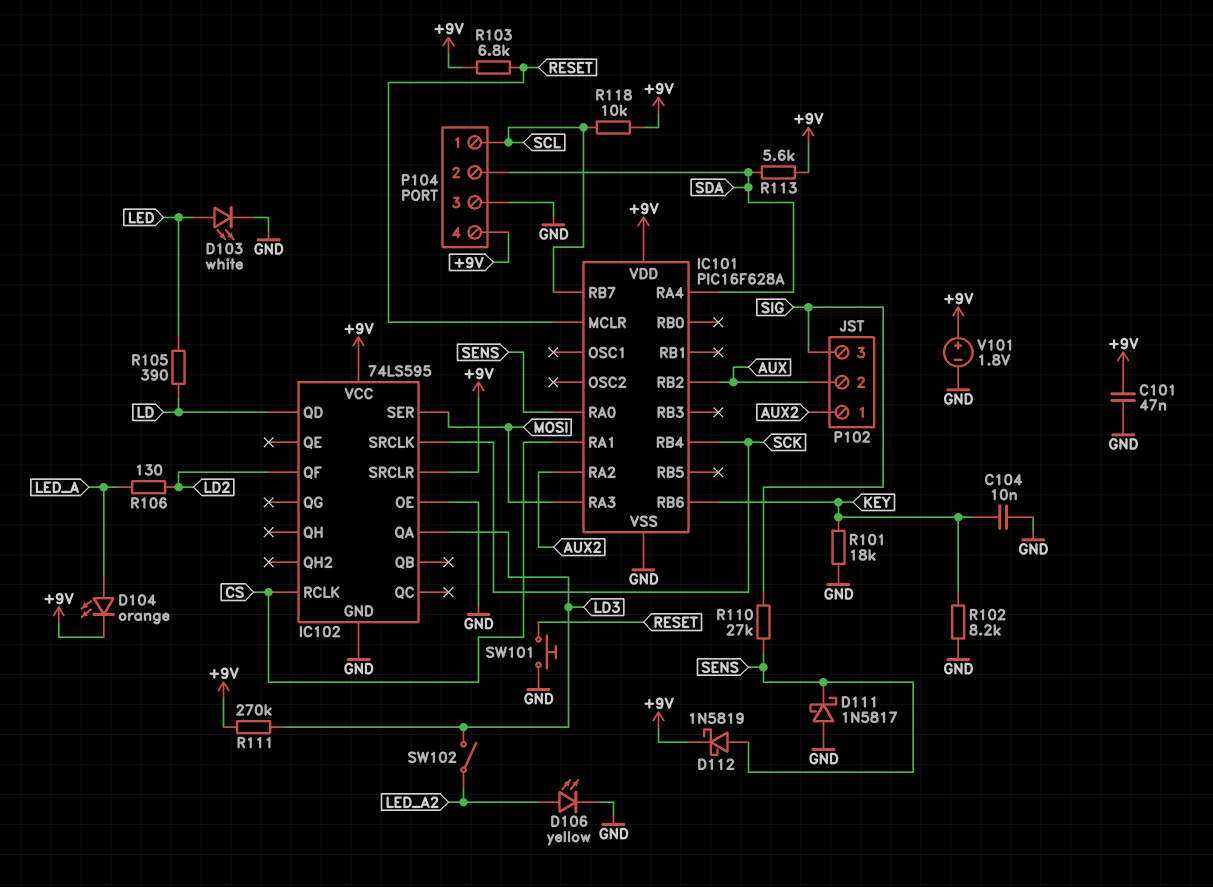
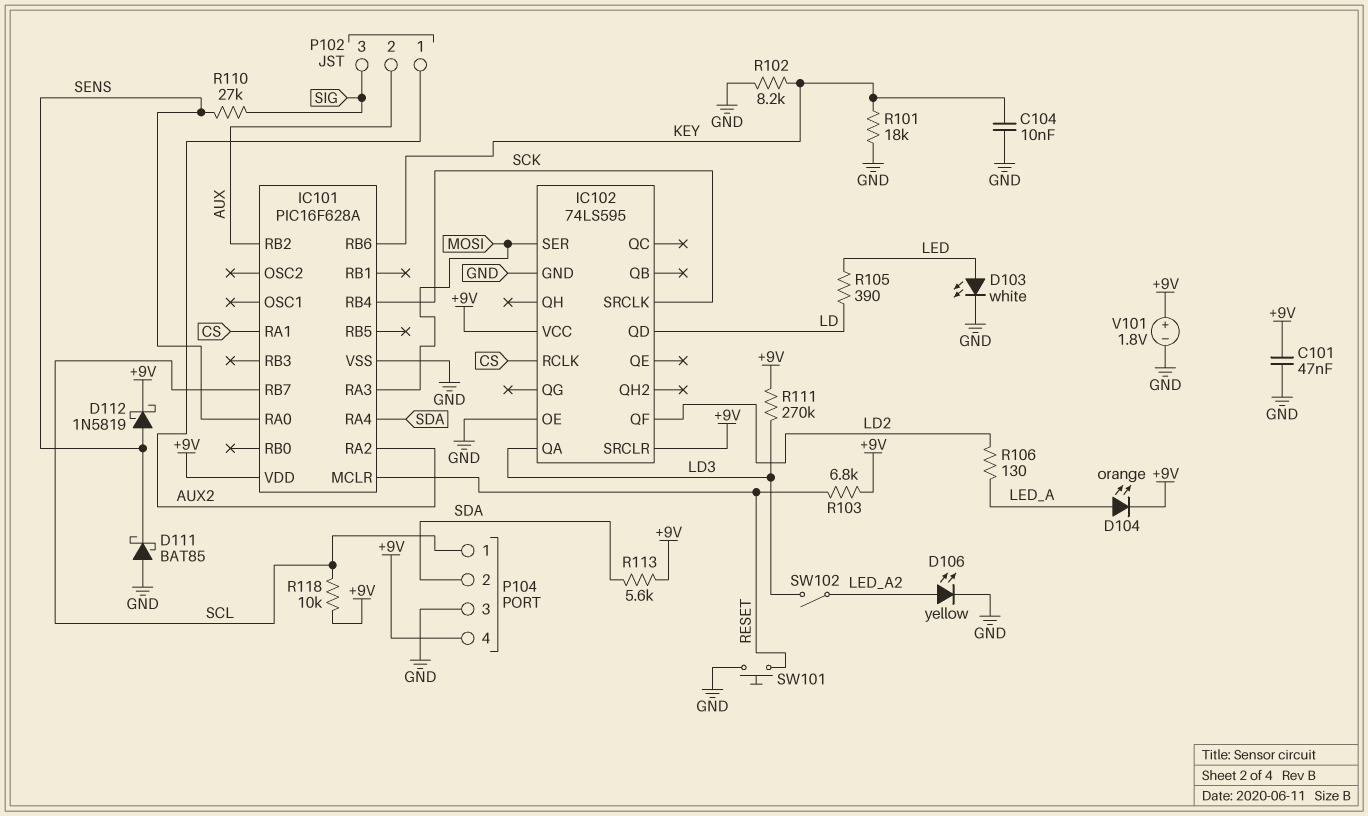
D111: schottky 1N5817 (A GND, K SENS) -> schottky BAT85 (A GND, K SENS)

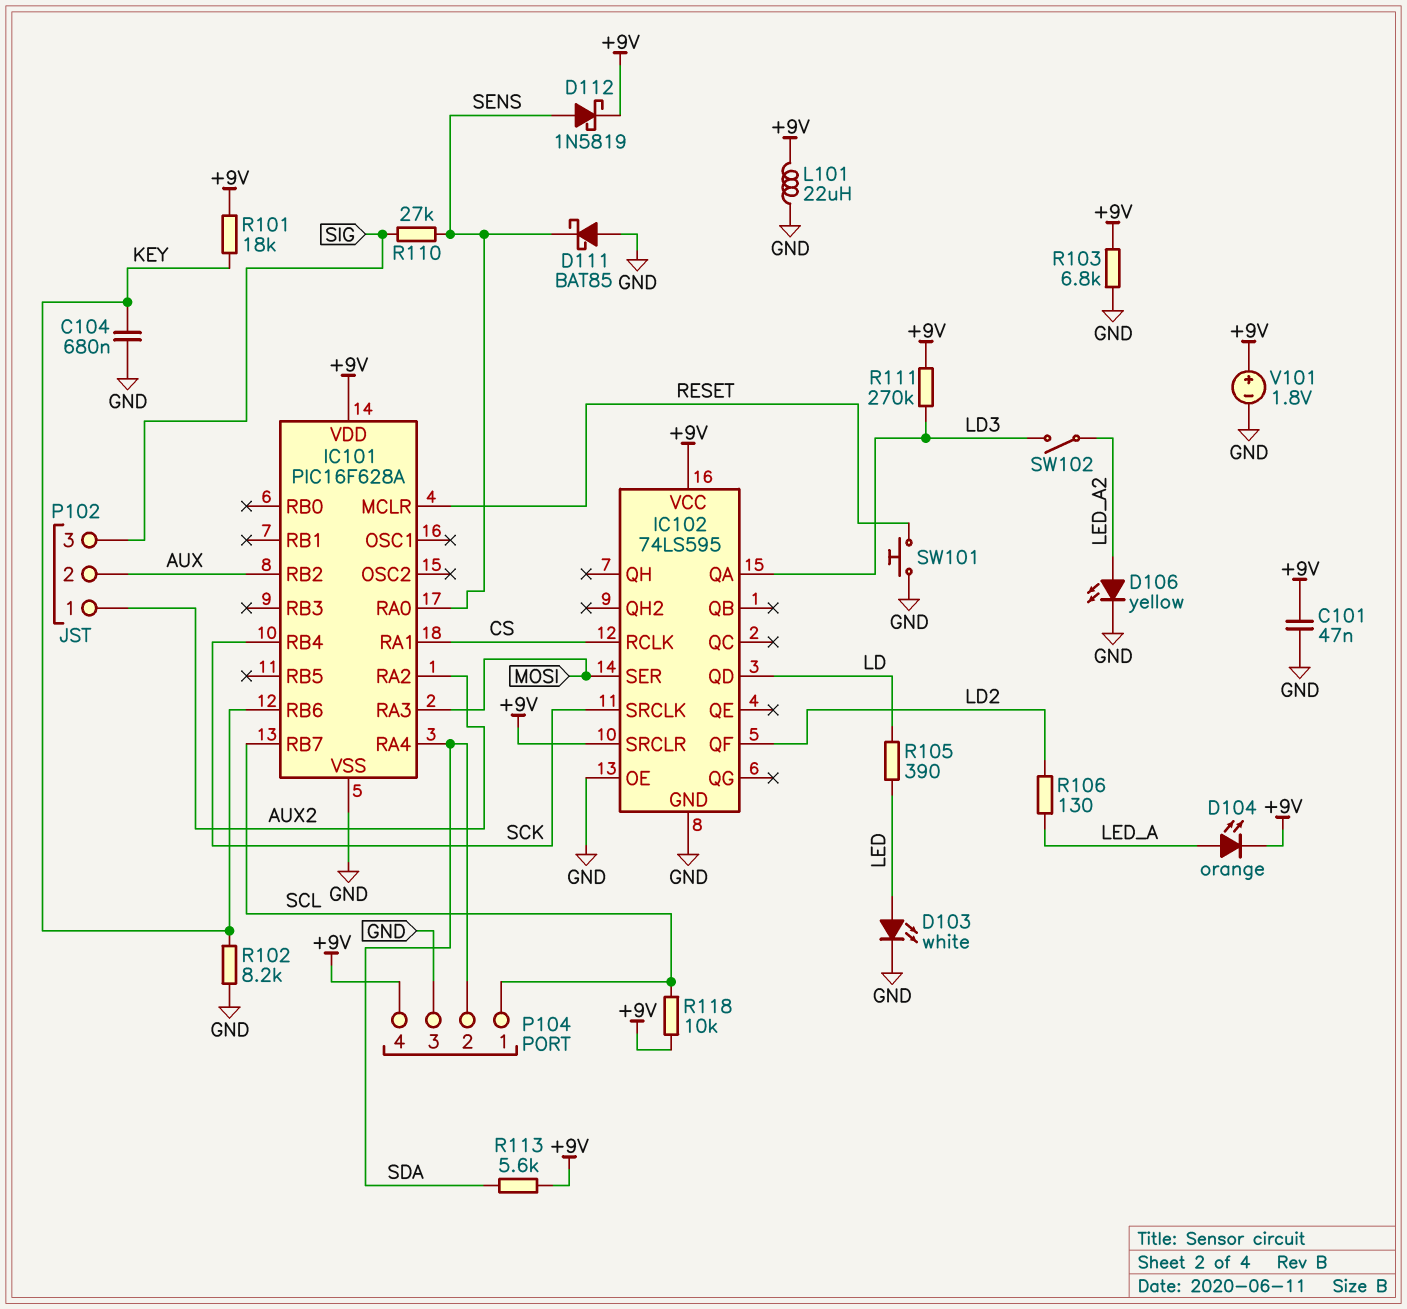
C104: 10nF (GND, KEY) -> 680nF (GND, KEY)
L101: none -> 22uH (+9V, GND)
R101: 18k (GND, KEY) -> 18k (+9V, KEY)
R103: 6.8k (+9V, RESET) -> 6.8k (+9V, GND)

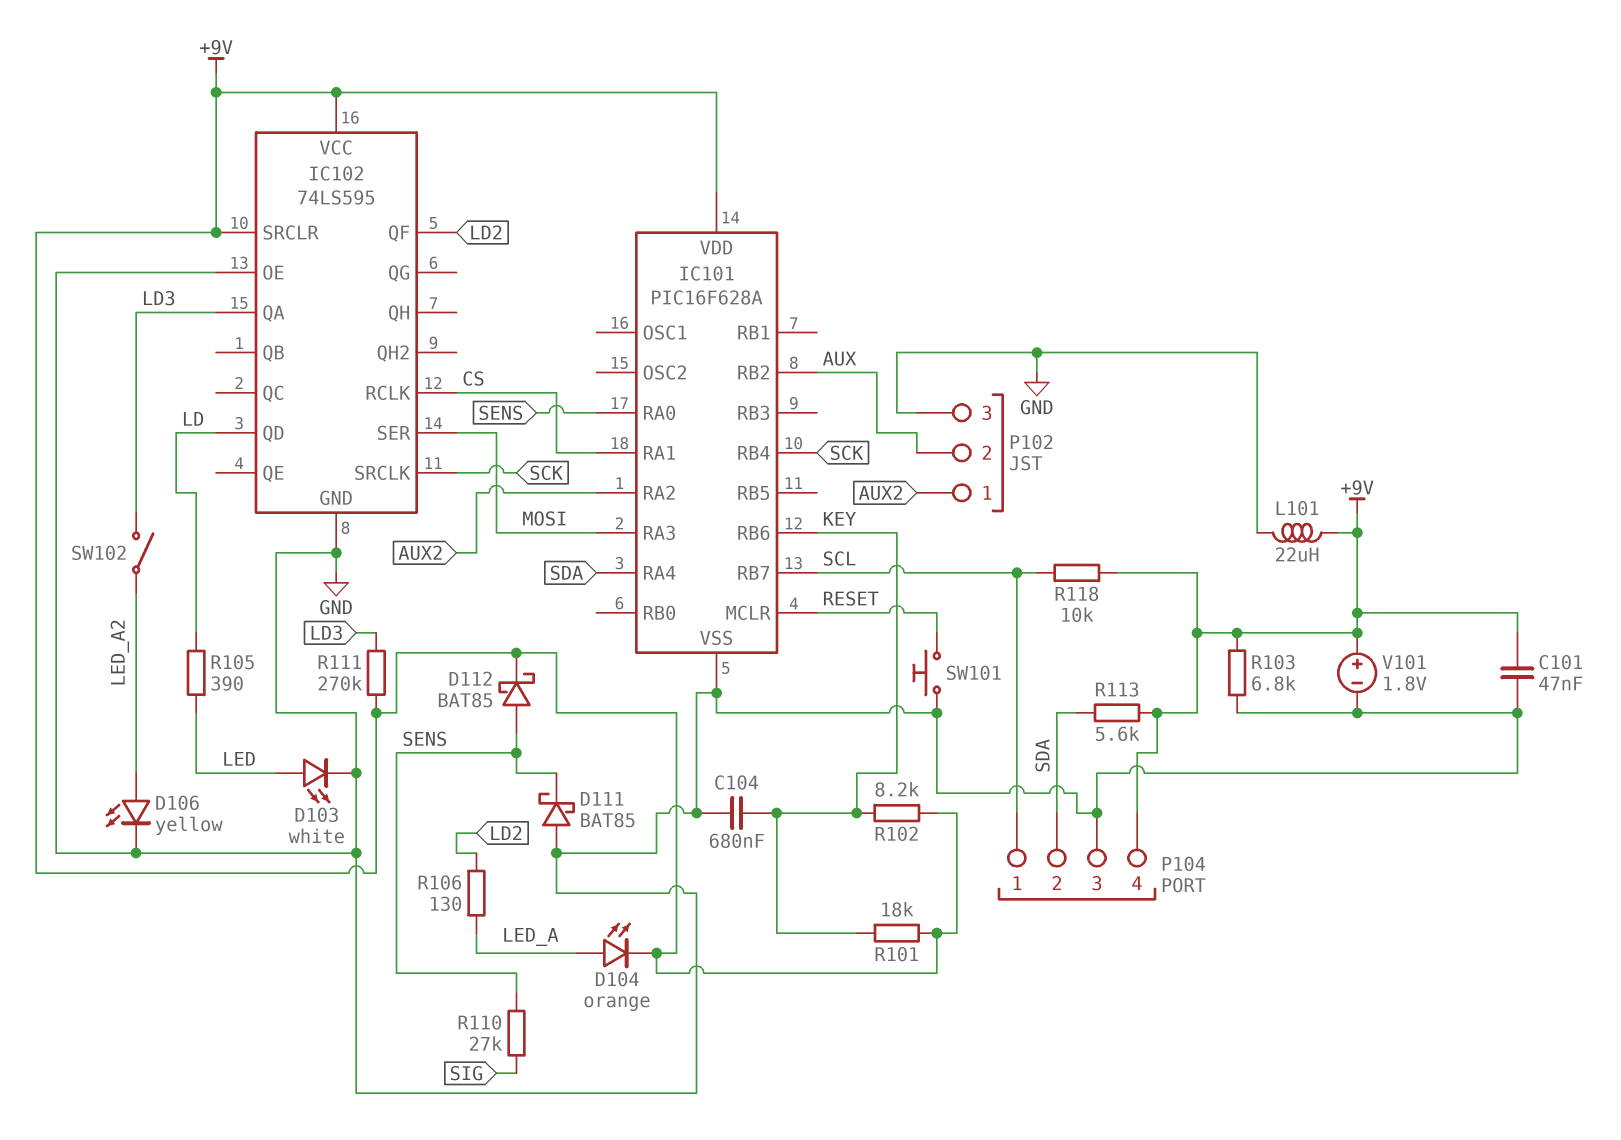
D112: schottky 1N5819 (A SENS, K +9V) -> schottky BAT85 (A SENS, K +9V)
P102 pin 3: SIG -> GND
R102: 8.2k (GND, KEY) -> 8.2k (+9V, KEY)

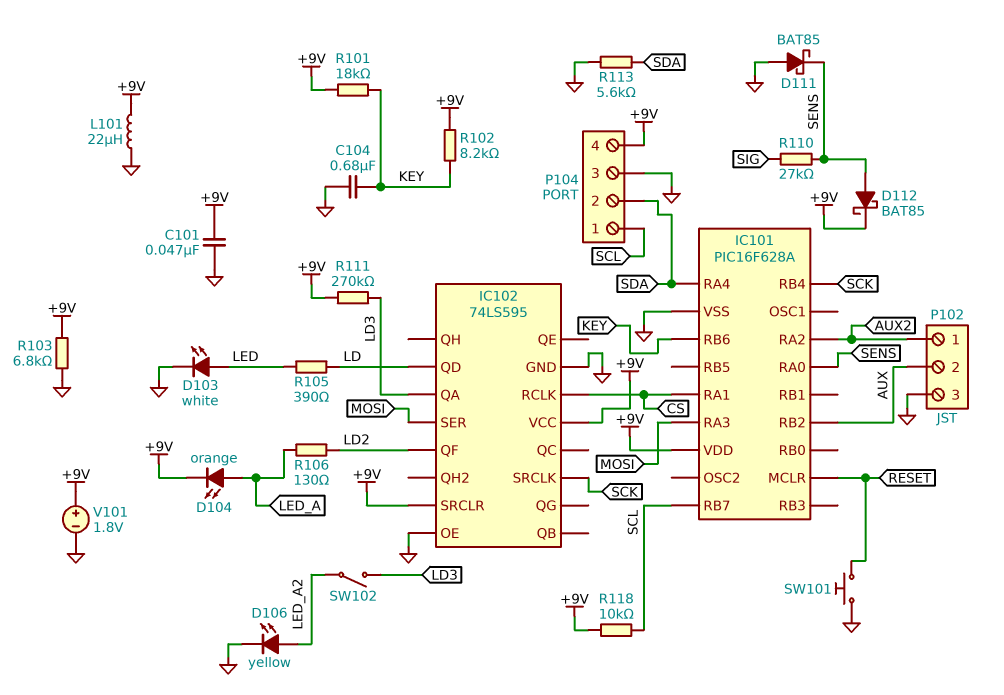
R113: 5.6k (+9V, SDA) -> 5.6k (GND, SDA)

